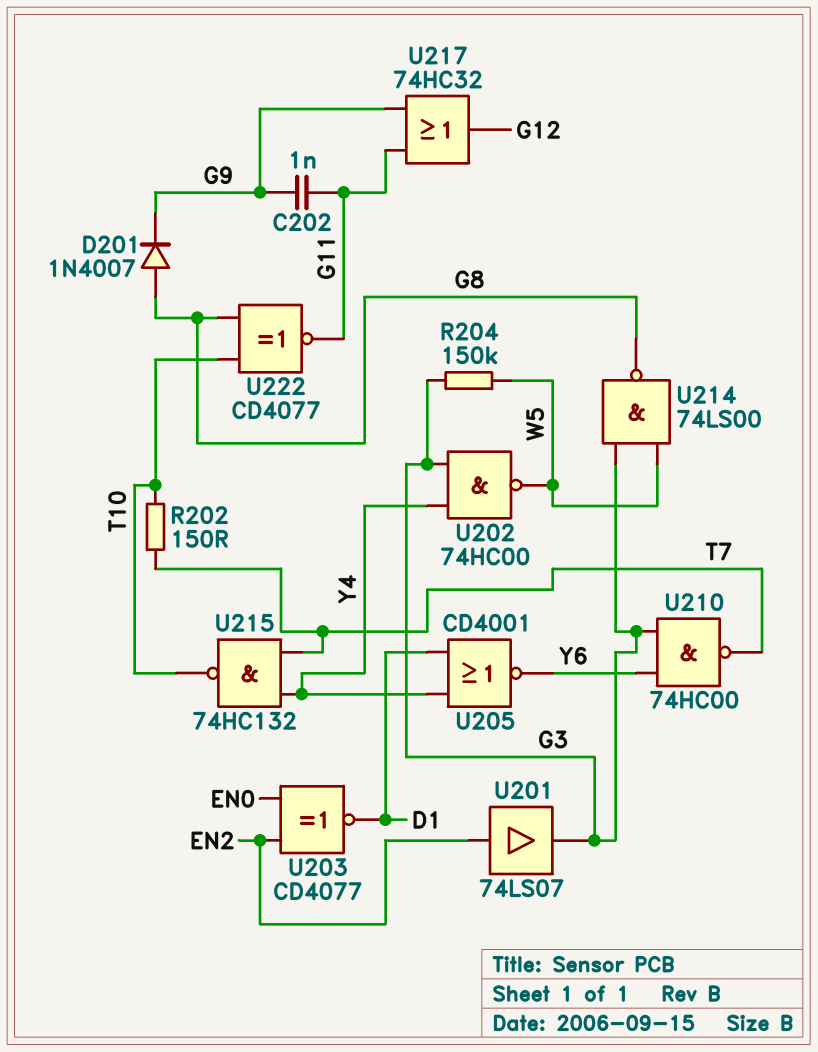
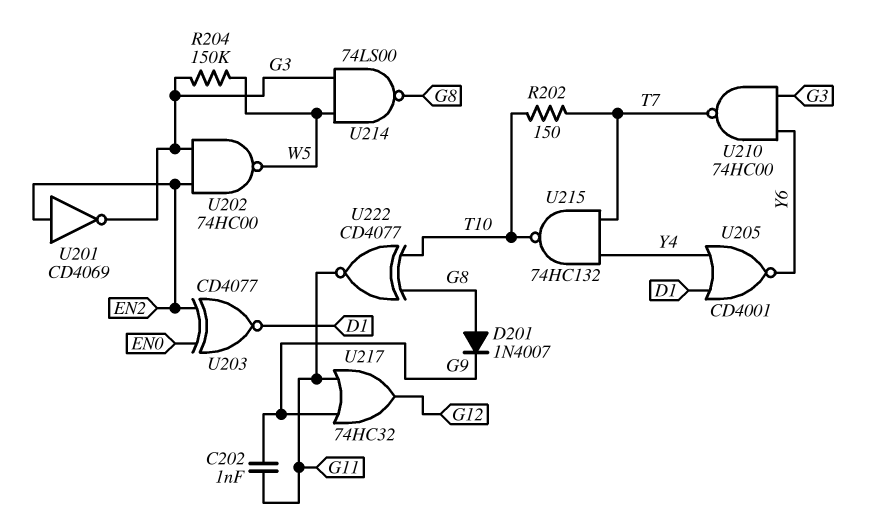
U201: buffer 74LS07 (in EN2, out G3) -> NOT CD4069 (in EN2, out G3)
U202: NAND 74HC00 (in G3, in Y4, out W5) -> NAND 74HC00 (in EN2, in G3, out W5)

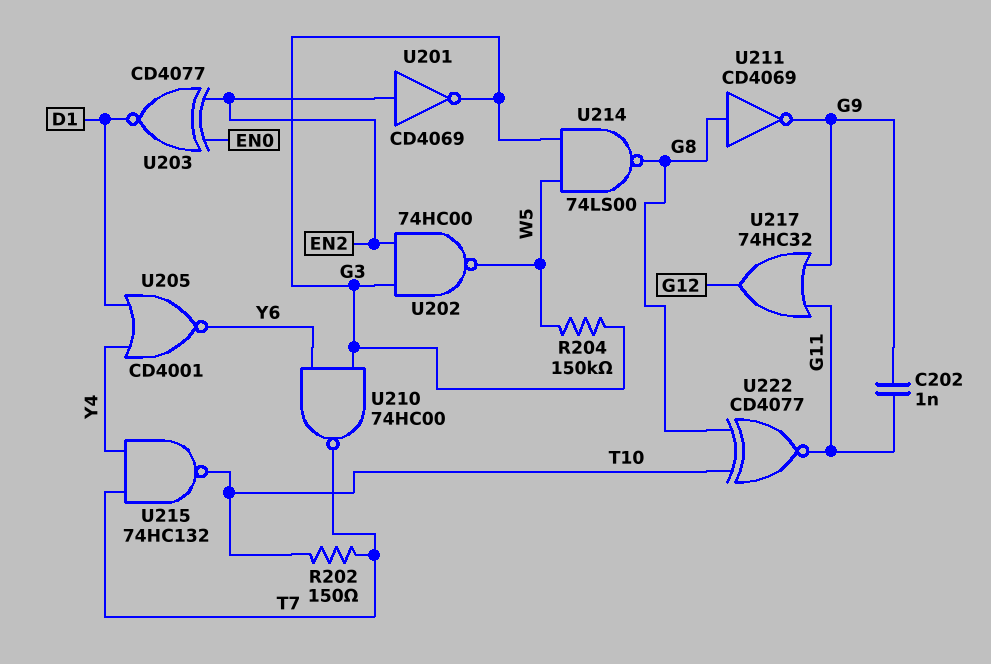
D201: diode 1N4007 (A G8, K G9) -> none
U211: none -> NOT CD4069 (in G8, out G9)

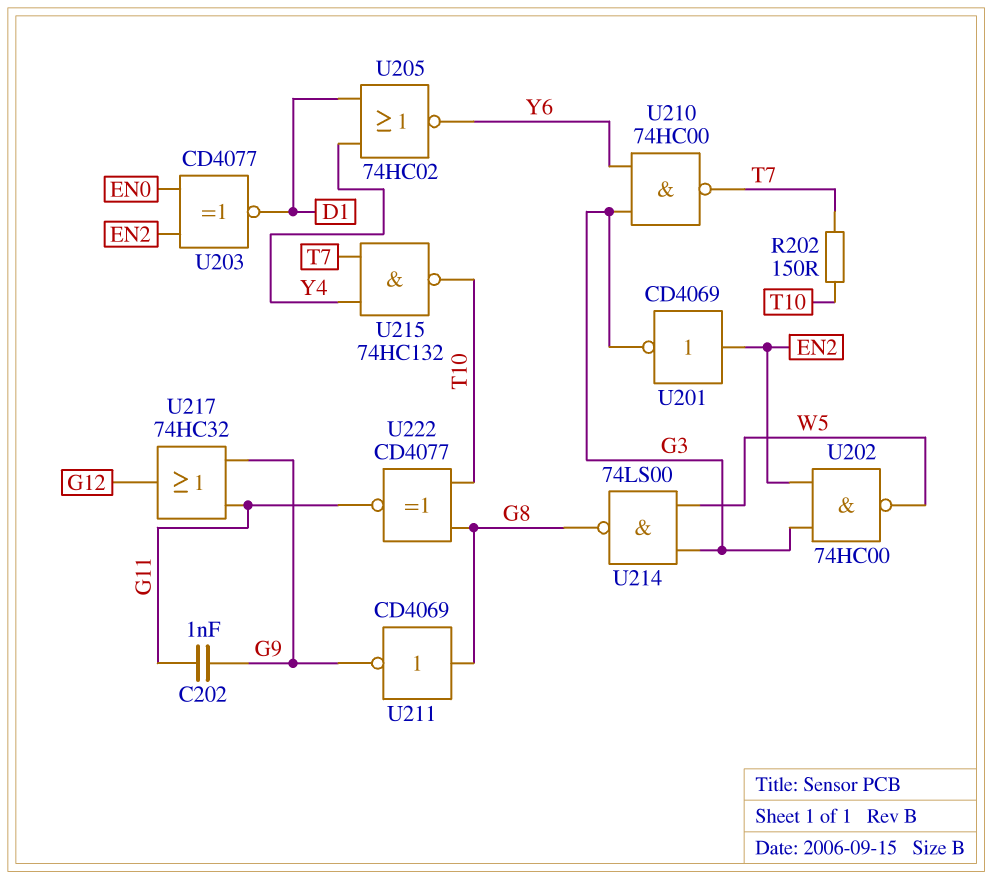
R204: 150k (G3, W5) -> none
U205: NOR CD4001 (in D1, in Y4, out Y6) -> NOR 74HC02 (in D1, in Y4, out Y6)

